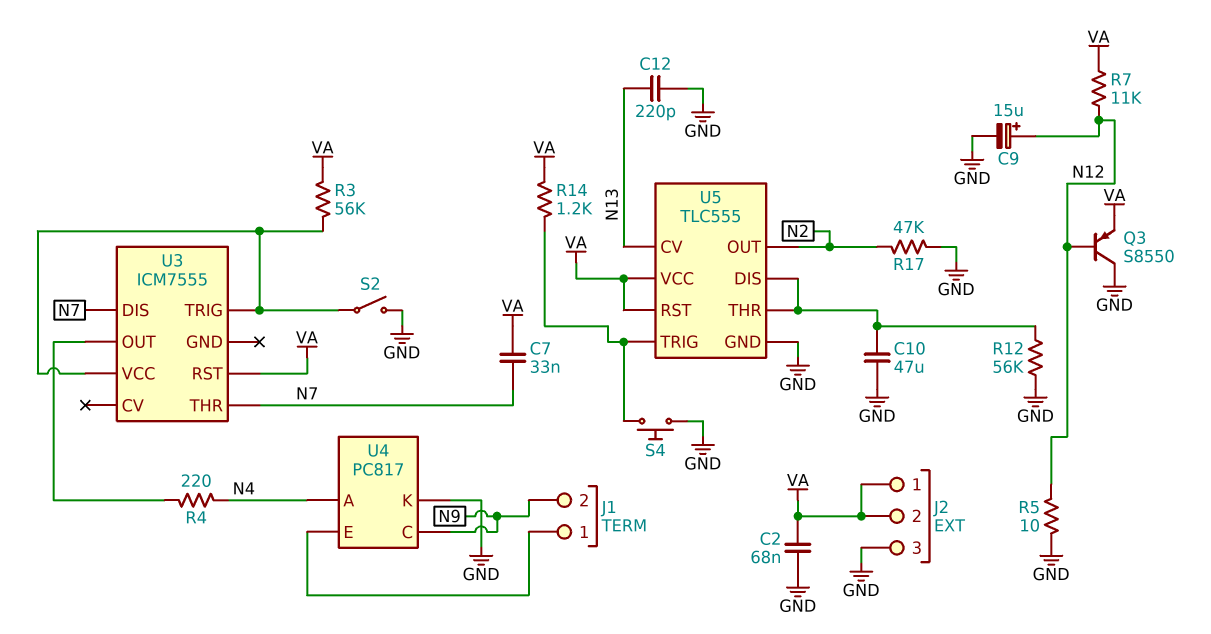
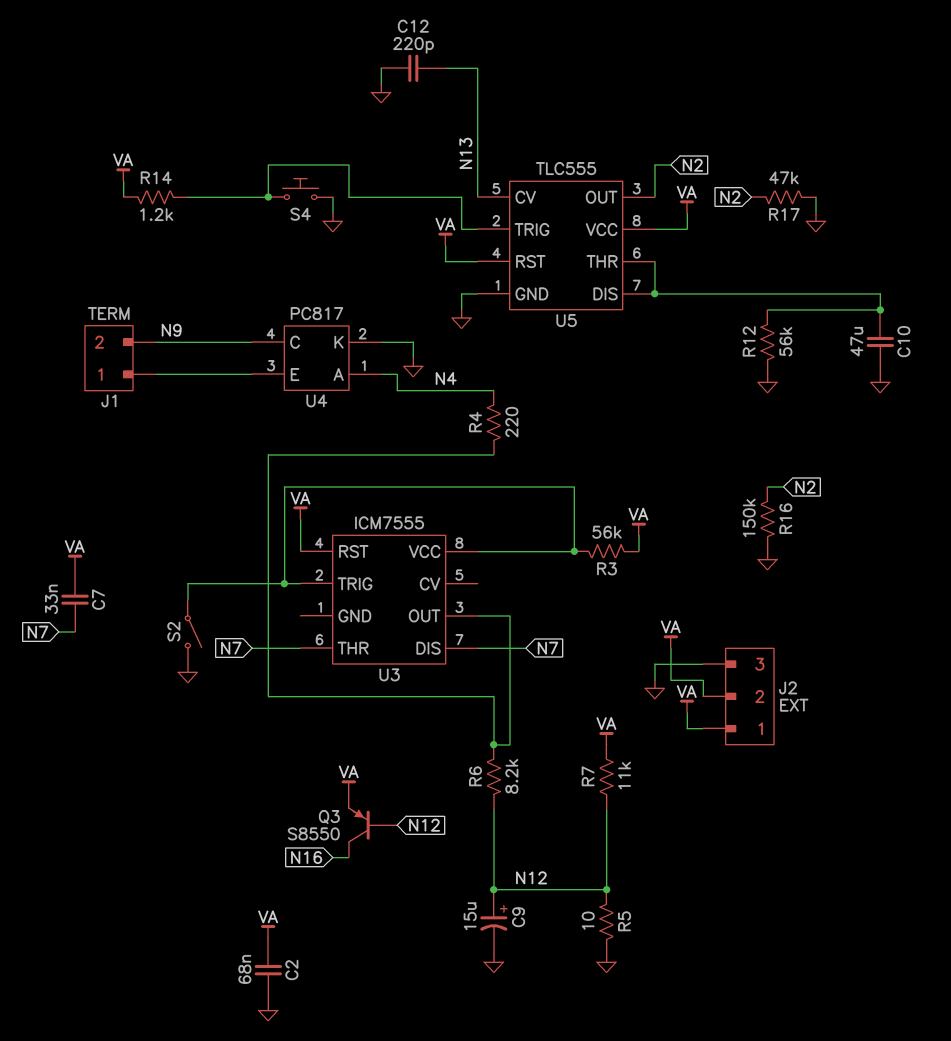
Q3: PNP S8550 (B N12, C GND, E VA) -> PNP S8550 (B N12, C N16, E VA)
R6: none -> 8.2k (N12, U3/OUT)
R16: none -> 150k (GND, N2)

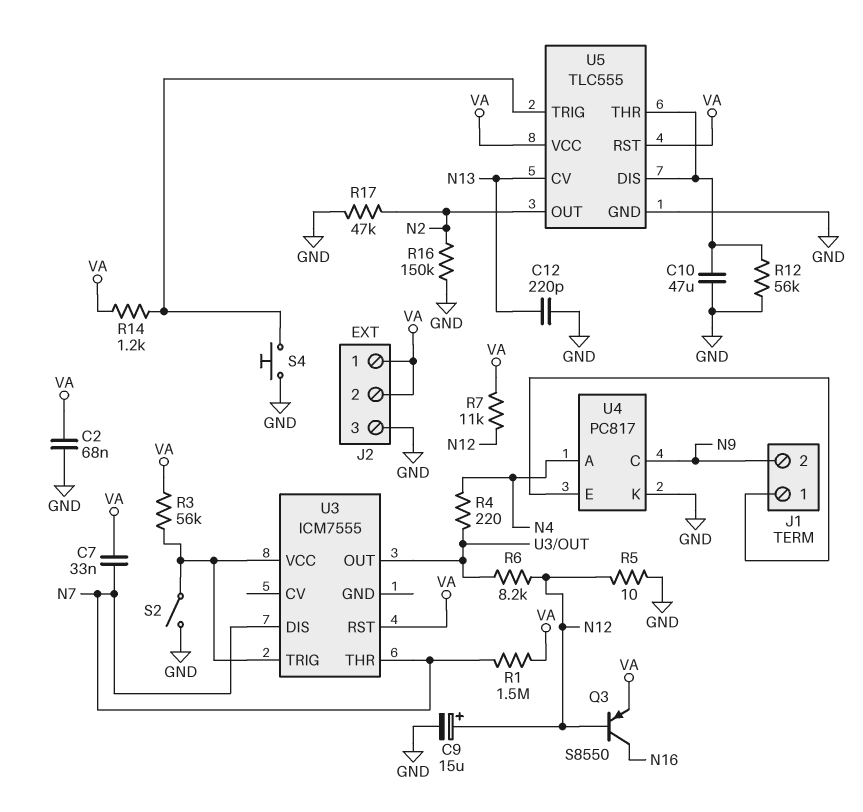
R1: none -> 1.5M (N7, VA)

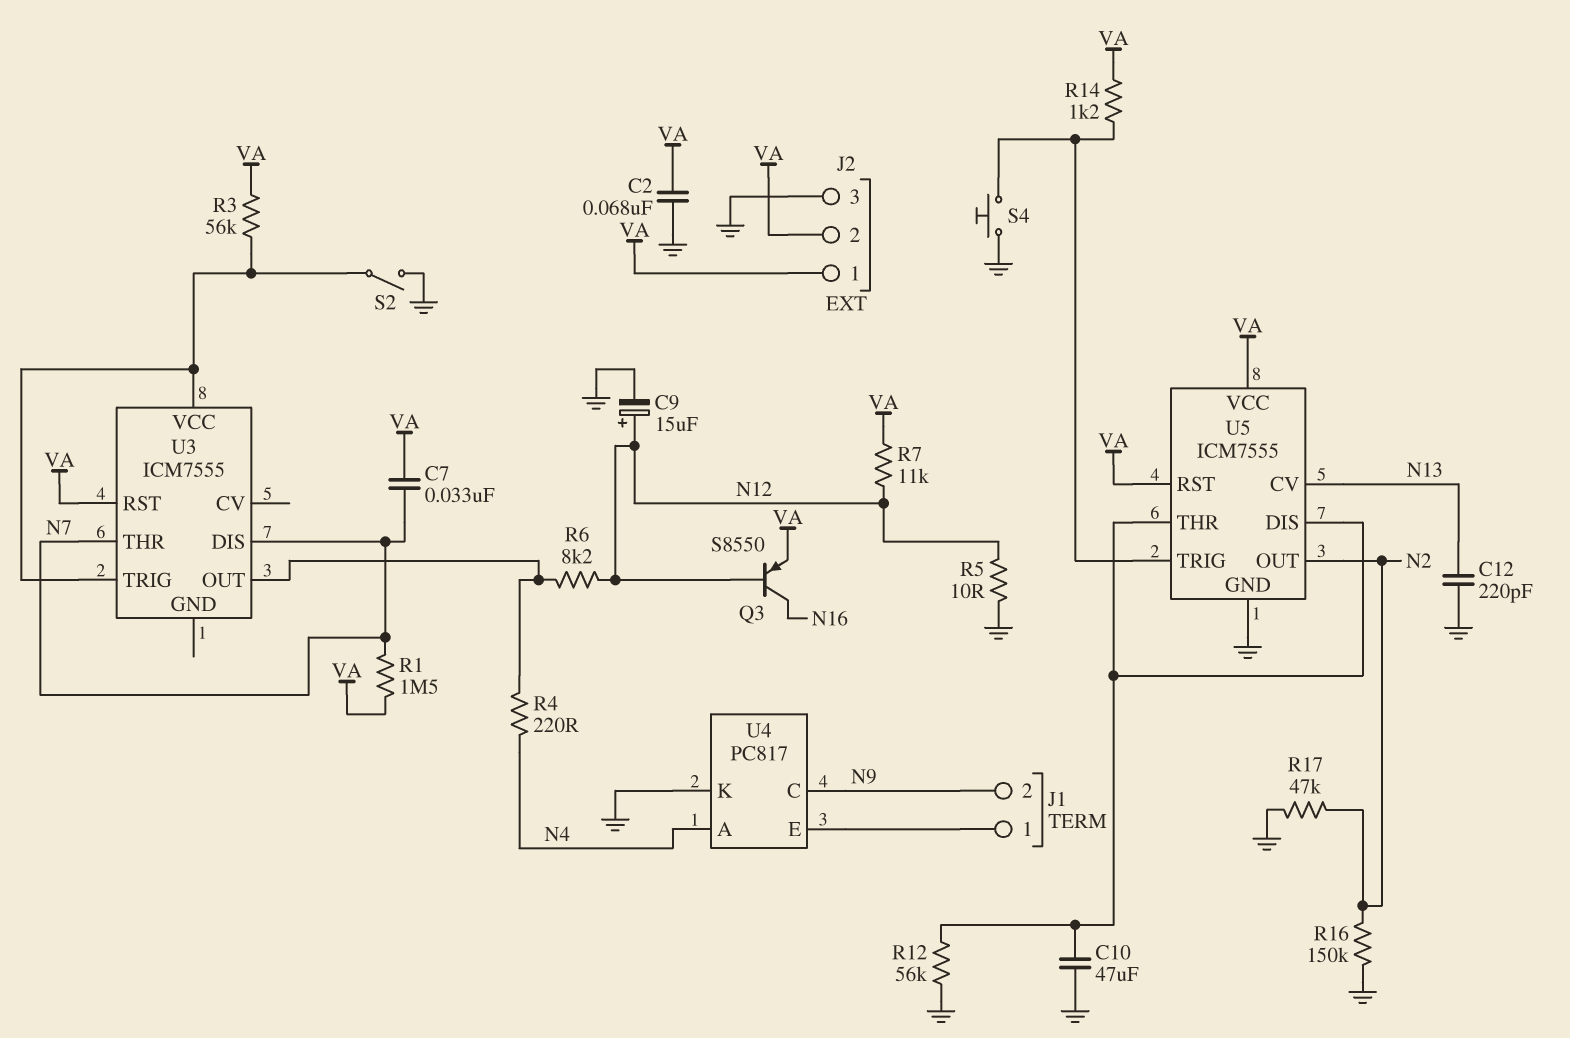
U5: TLC555 -> ICM7555

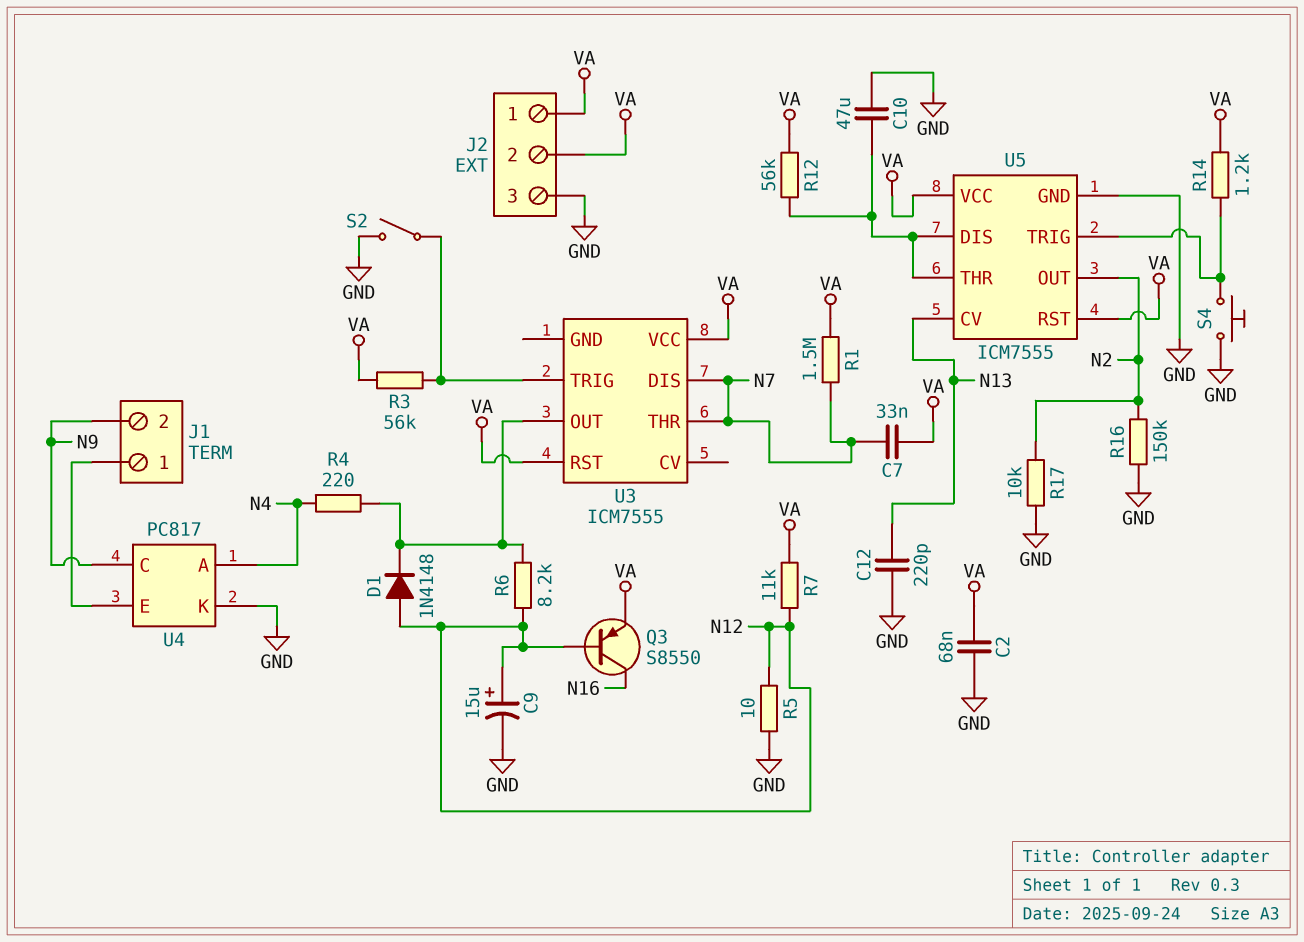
D1: none -> diode 1N4148 (A N12, K U3/OUT)
R12: 56k (GND, U5/DIS) -> 56k (U5/DIS, VA)
R17: 47k (GND, N2) -> 10k (GND, N2)
U3 pin VCC: U3/TRIG -> VA

